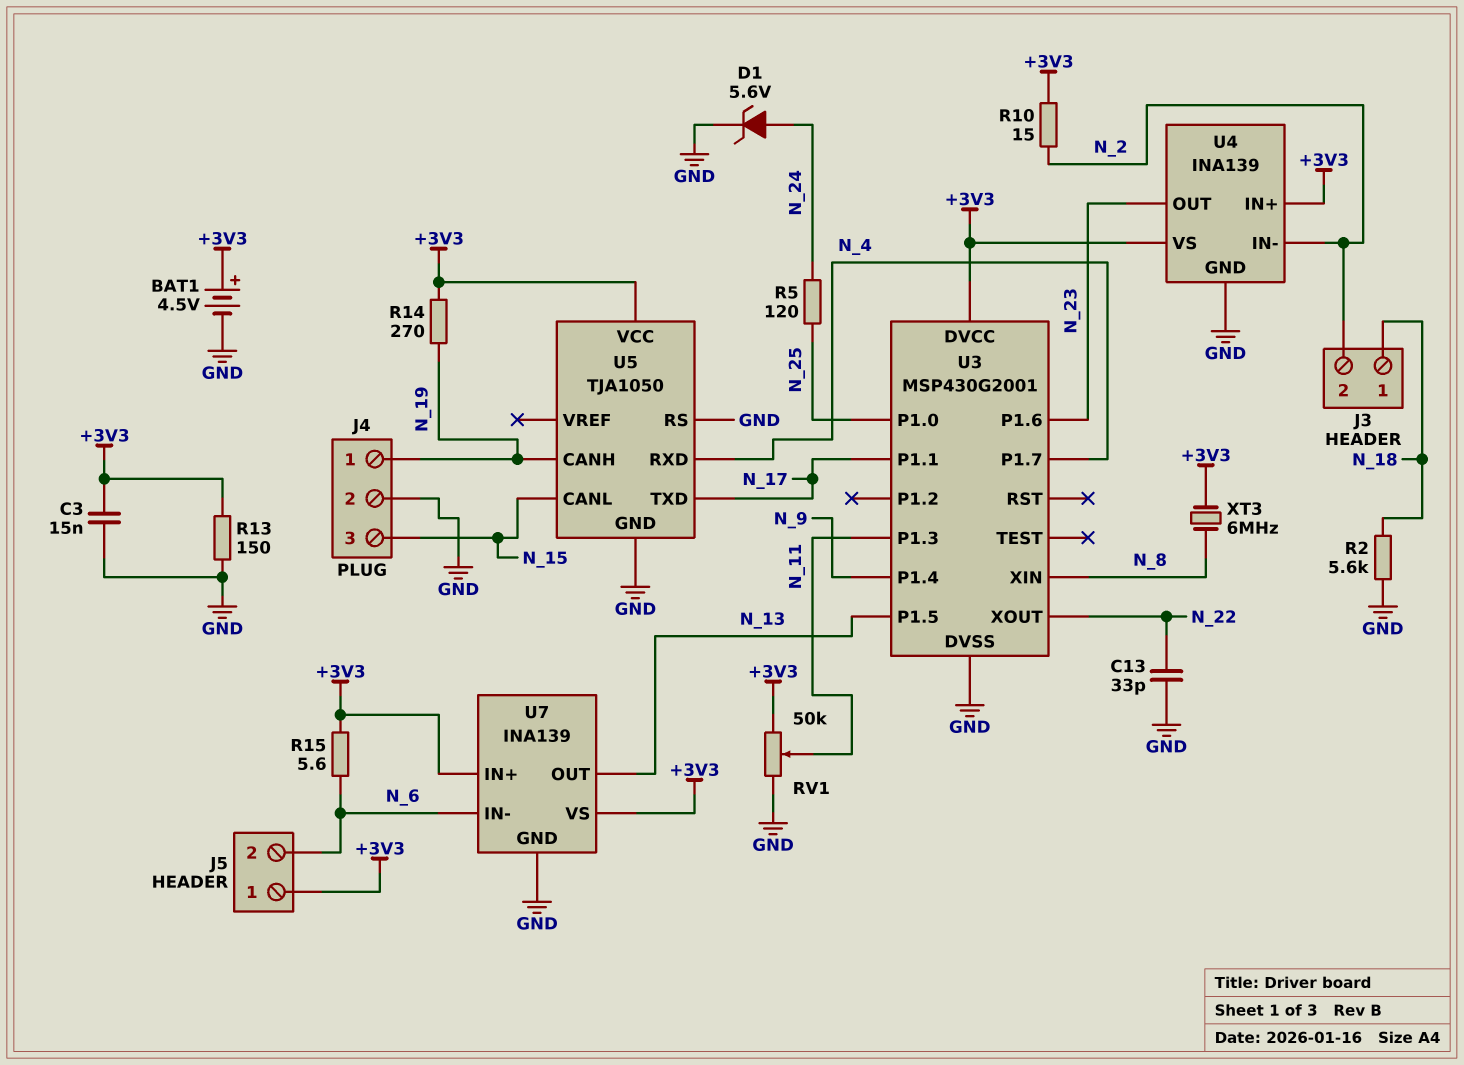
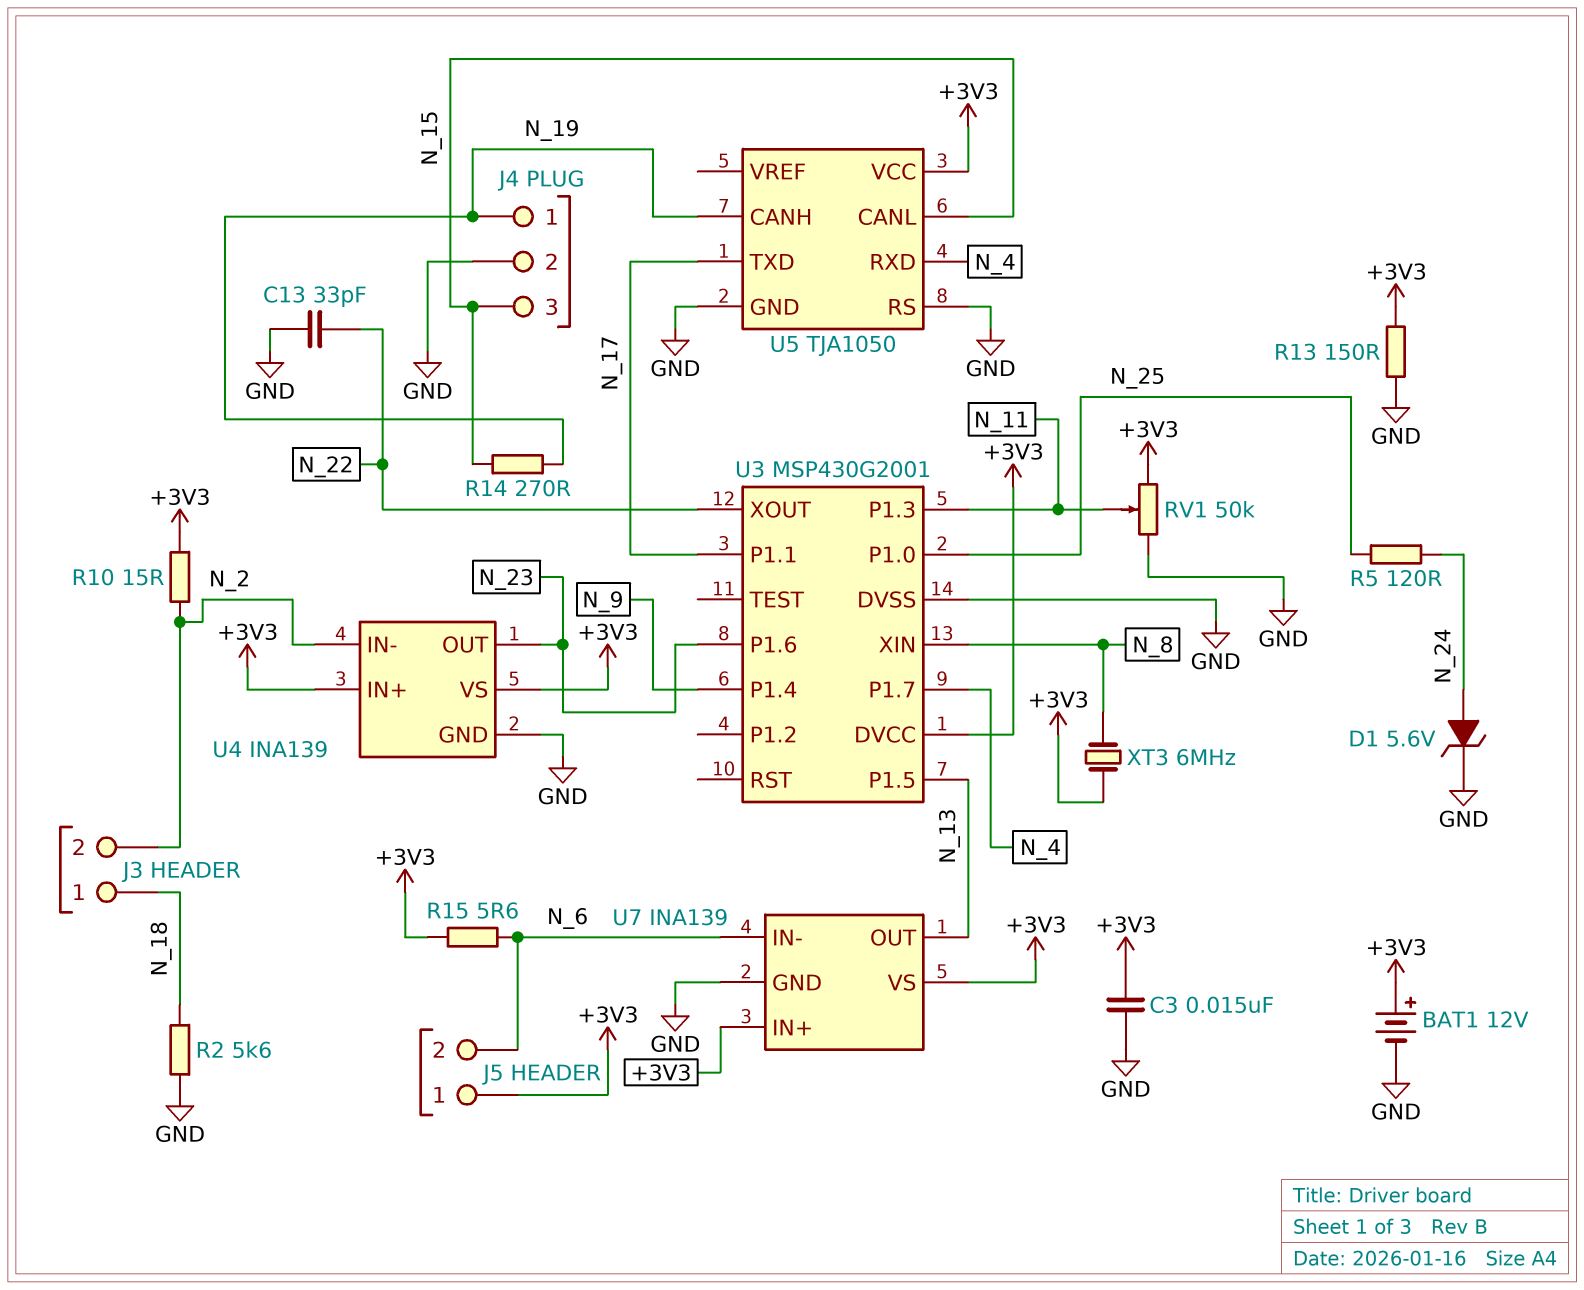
BAT1: 4.5V (plus +3V3, minus GND) -> 12V (plus +3V3, minus GND)
R14: 270 (+3V3, N_19) -> 270 (N_15, N_19)

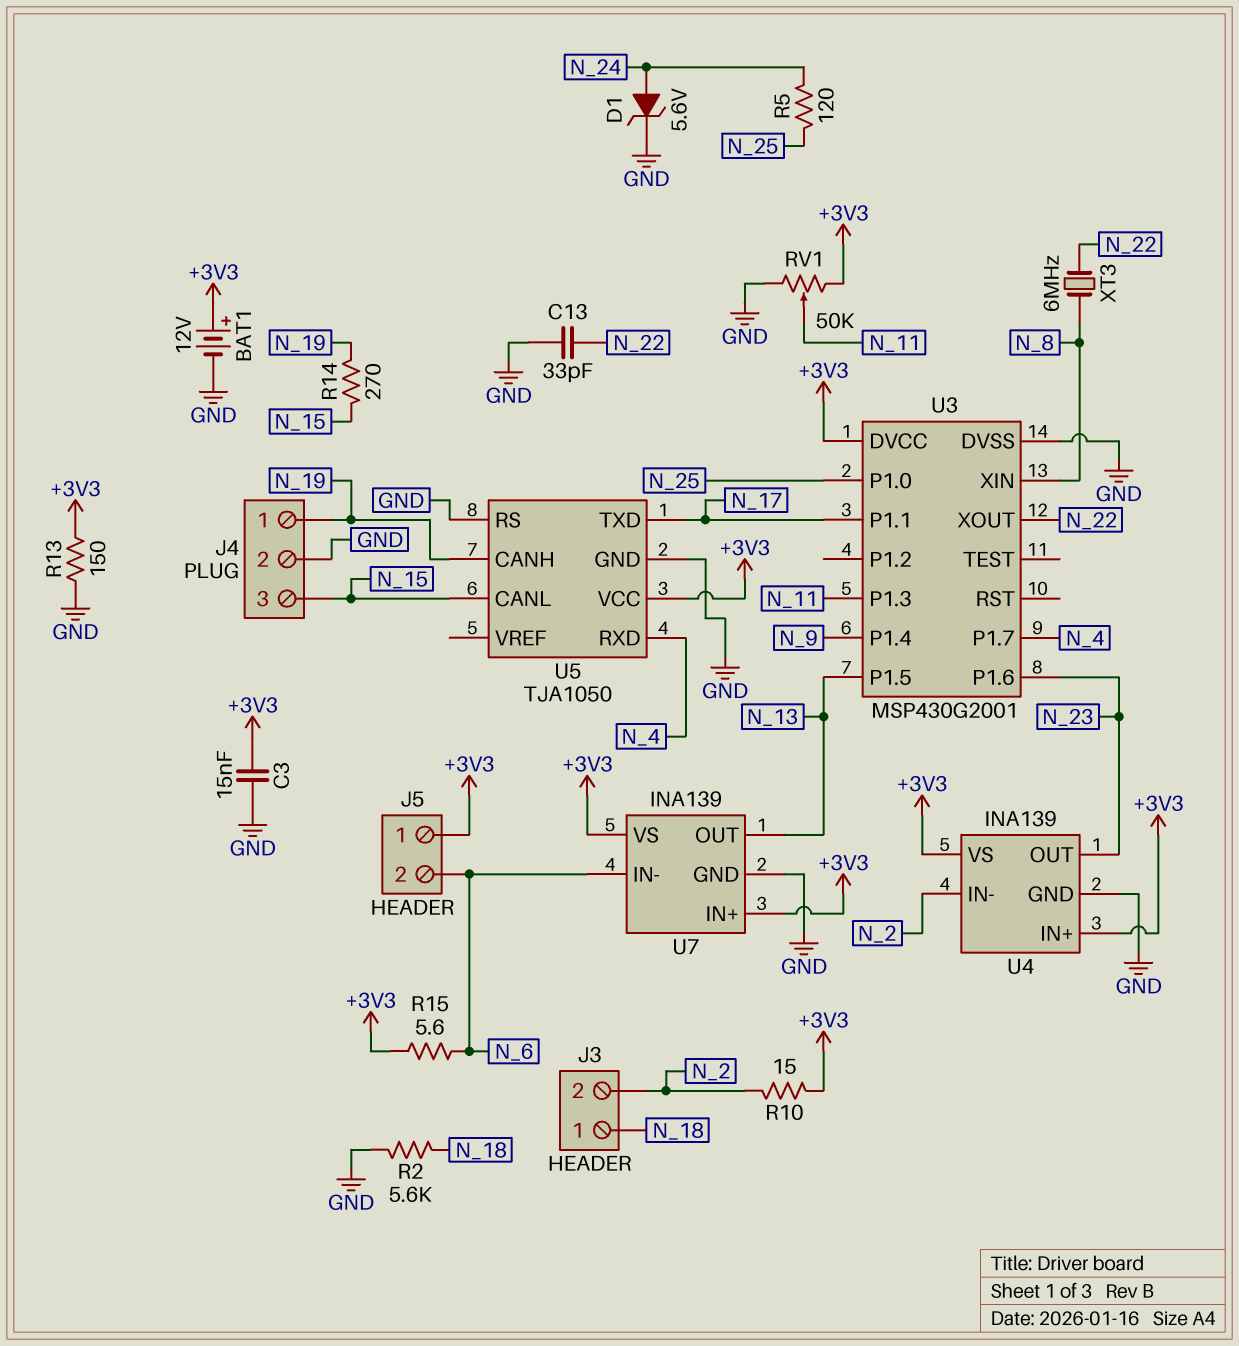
XT3: 6MHz (+3V3, N_8) -> 6MHz (N_8, N_22)

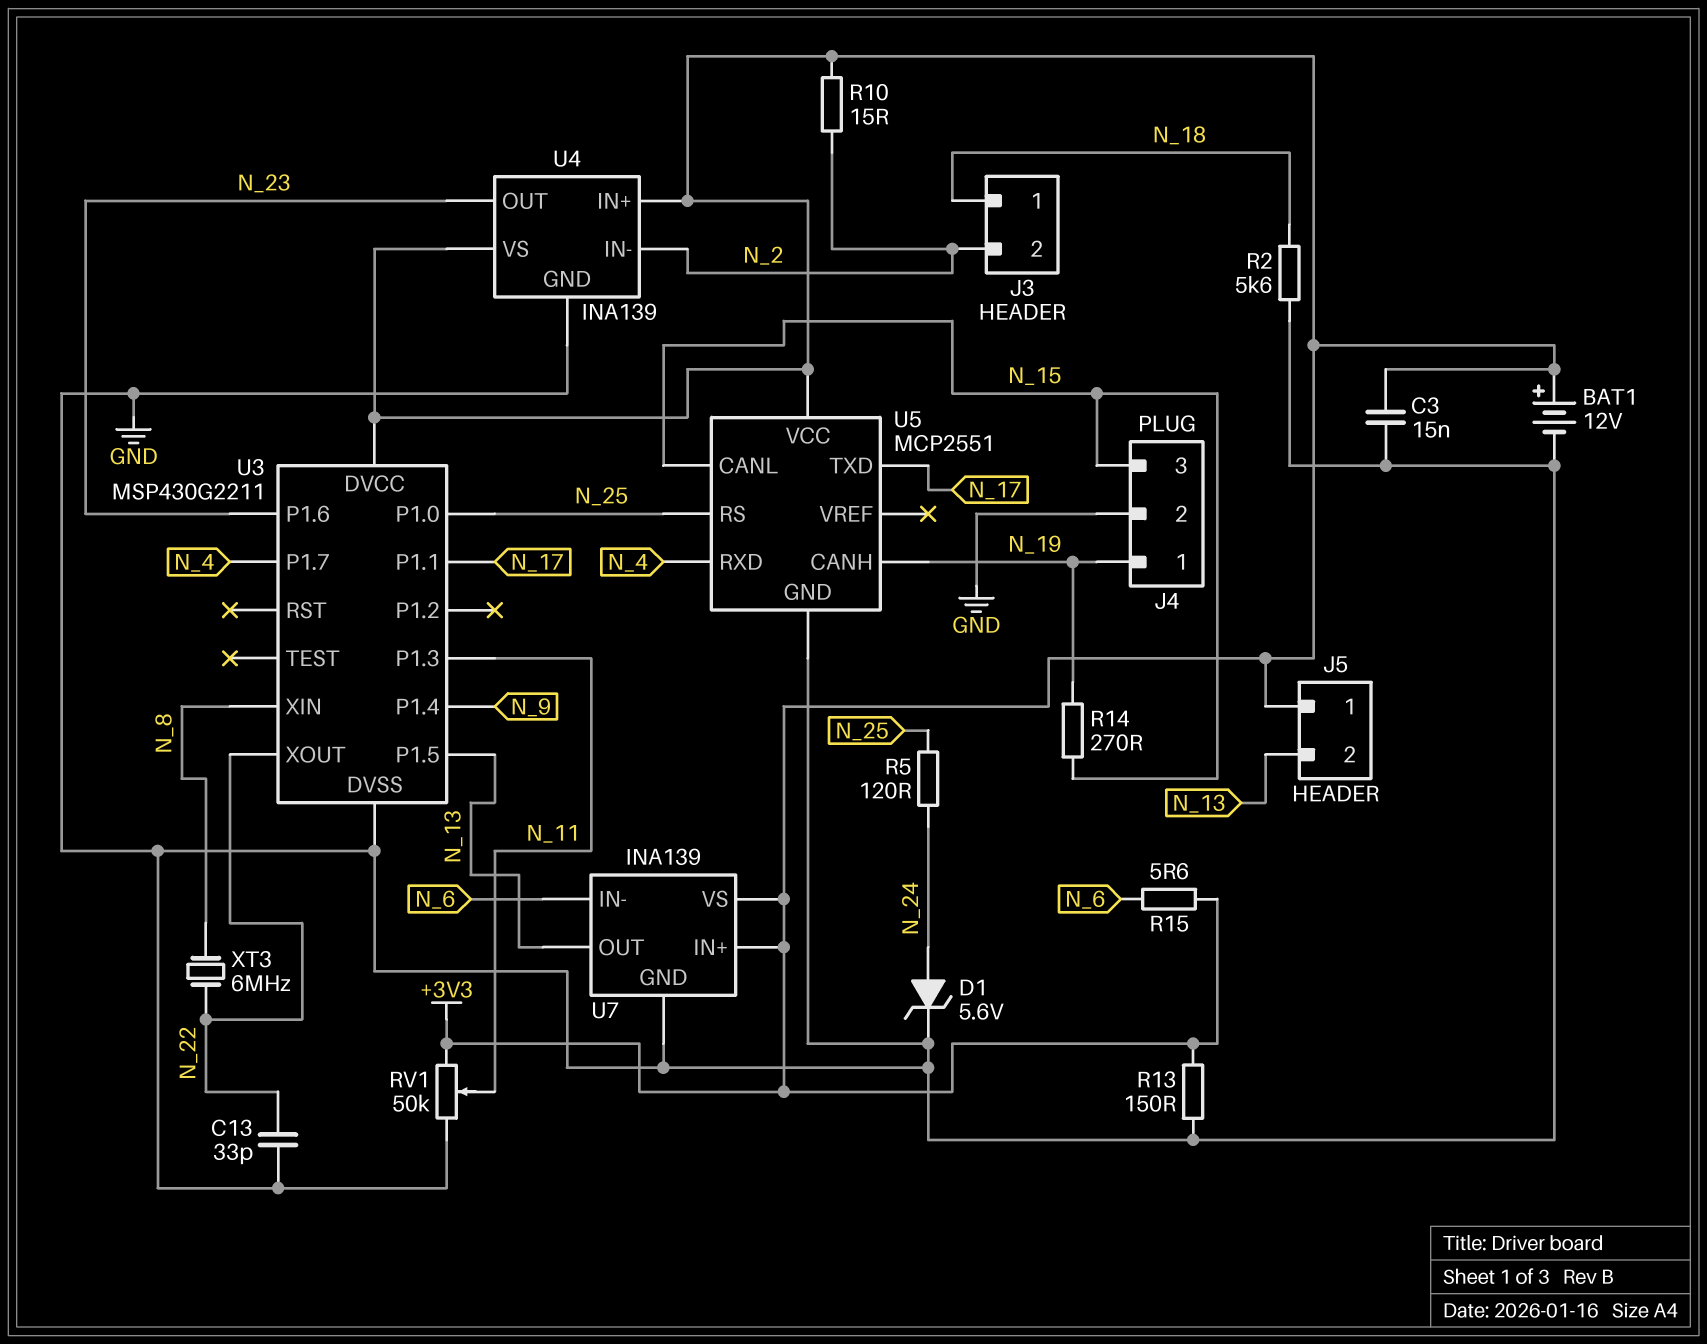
J5 pin 2: N_6 -> N_13
U3: MSP430G2001 -> MSP430G2211
U5: TJA1050 -> MCP2551
U5 pin RS: GND -> N_25

